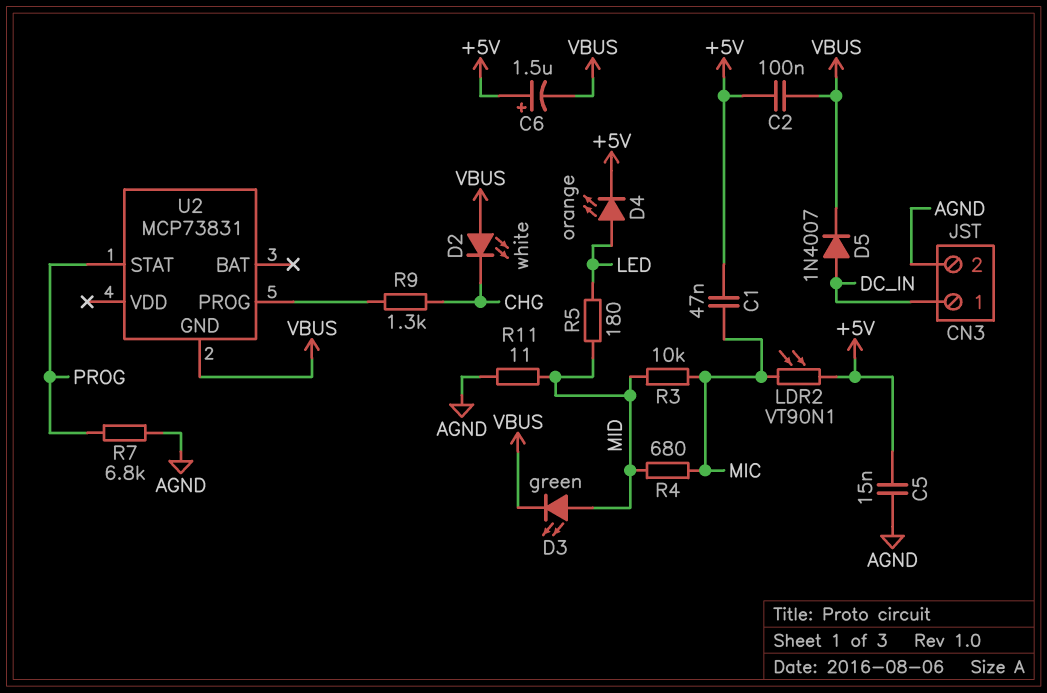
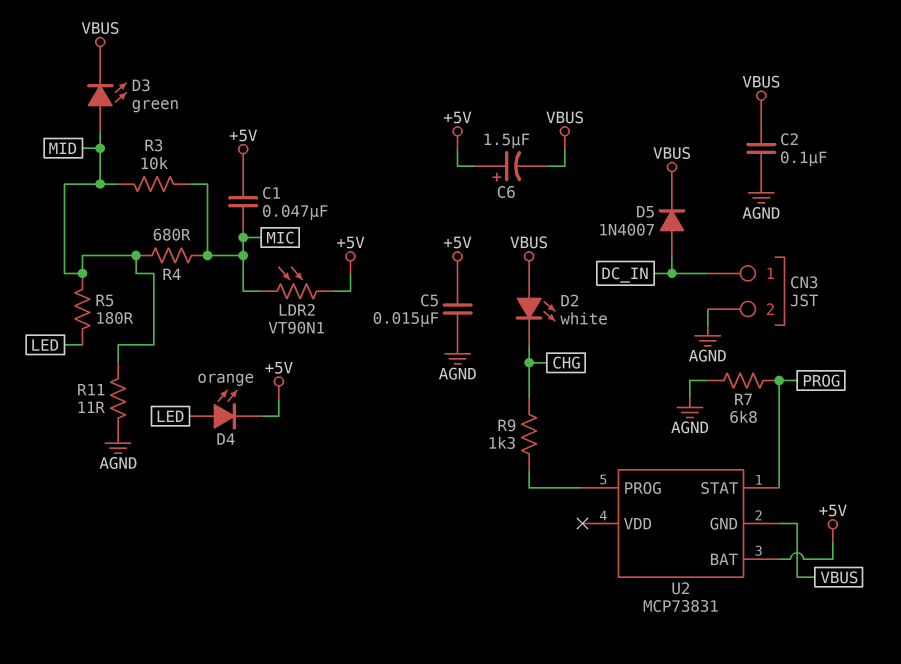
C2: 100nF (+5V, VBUS) -> 100nF (AGND, VBUS)
U2 pin BAT: none -> +5V

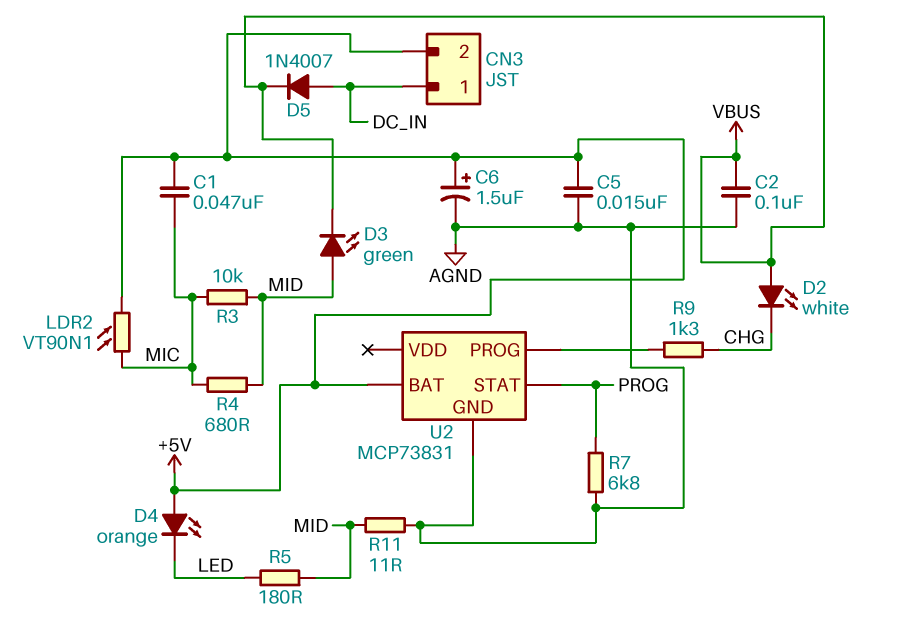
C6: 1.5uF (plus +5V, minus VBUS) -> 1.5uF (plus +5V, minus AGND)
CN3 pin 2: AGND -> +5V
D4: LED orange (A LED, K +5V) -> LED orange (A +5V, K LED)
U2 pin GND: VBUS -> AGND

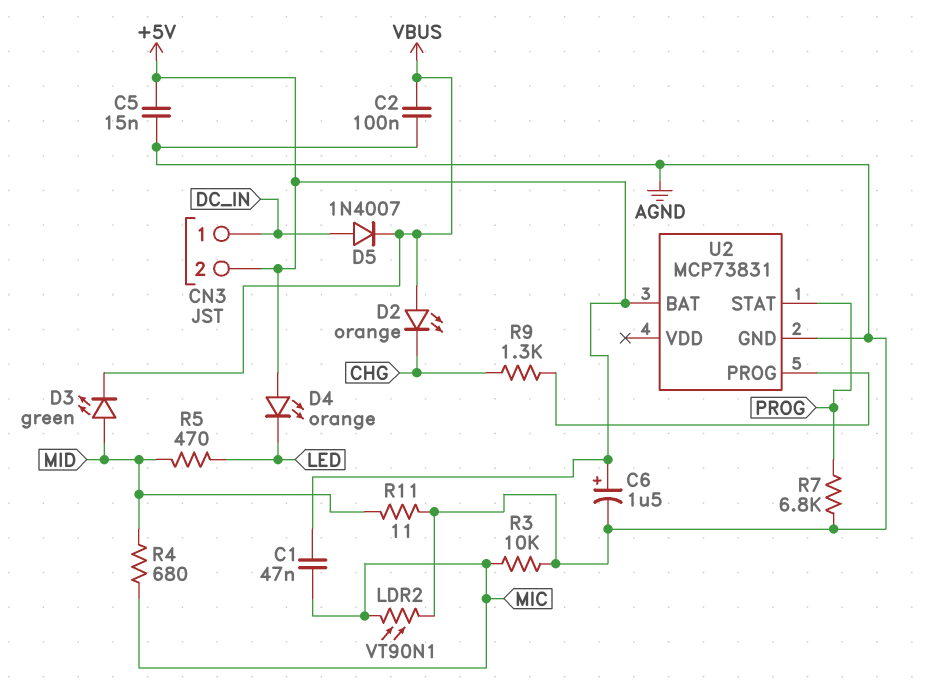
D2: LED white (A VBUS, K CHG) -> LED orange (A VBUS, K CHG)
LDR2: VT90N1 (+5V, MIC) -> VT90N1 (AGND, MIC)
R3: 10k (MIC, MID) -> 10k (AGND, MIC)
R5: 180 (LED, MID) -> 470 (LED, MID)

